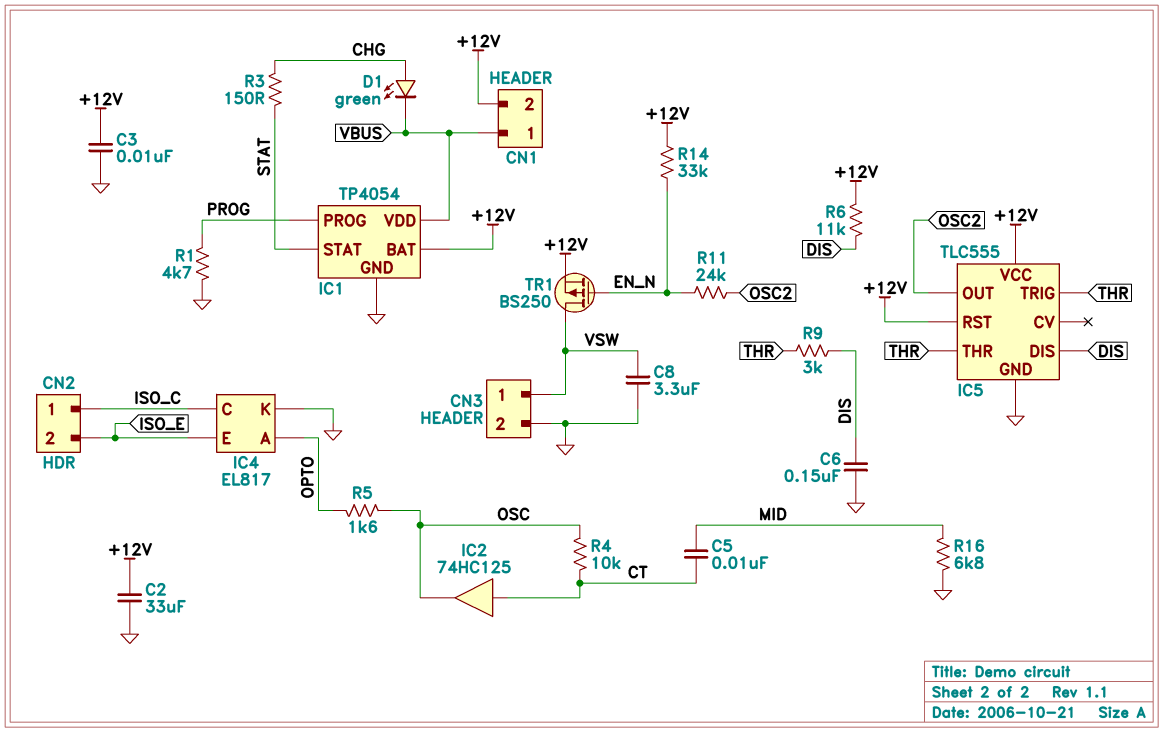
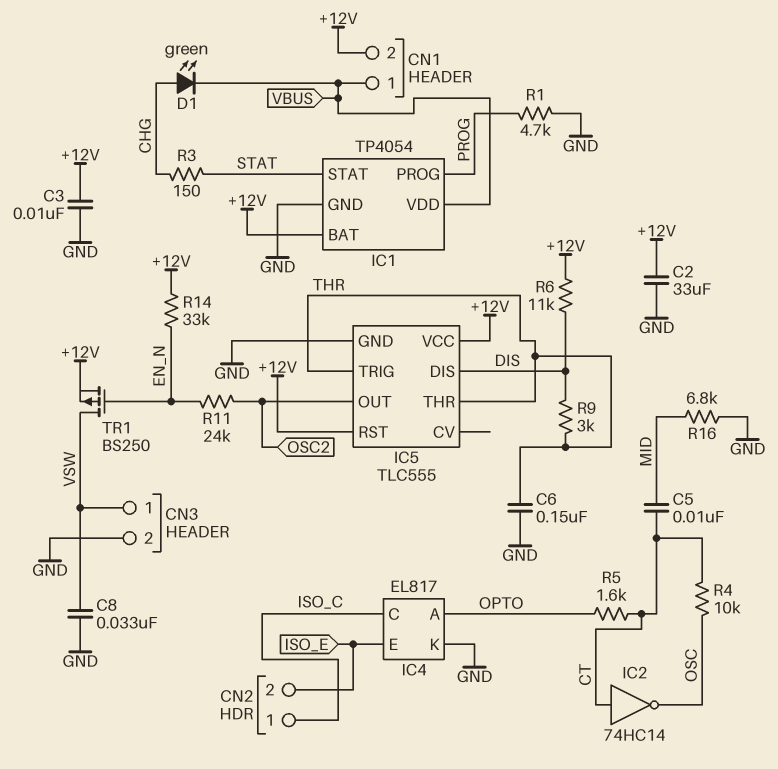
C6: 150nF (DIS, GND) -> 150nF (GND, THR)
C8: 3.3uF (GND, VSW) -> 33nF (GND, VSW)
IC2: buffer 74HC125 (in CT, out OSC) -> NOT 74HC14 (in CT, out OSC)
R5: 1.6k (OPTO, OSC) -> 1.6k (CT, OPTO)

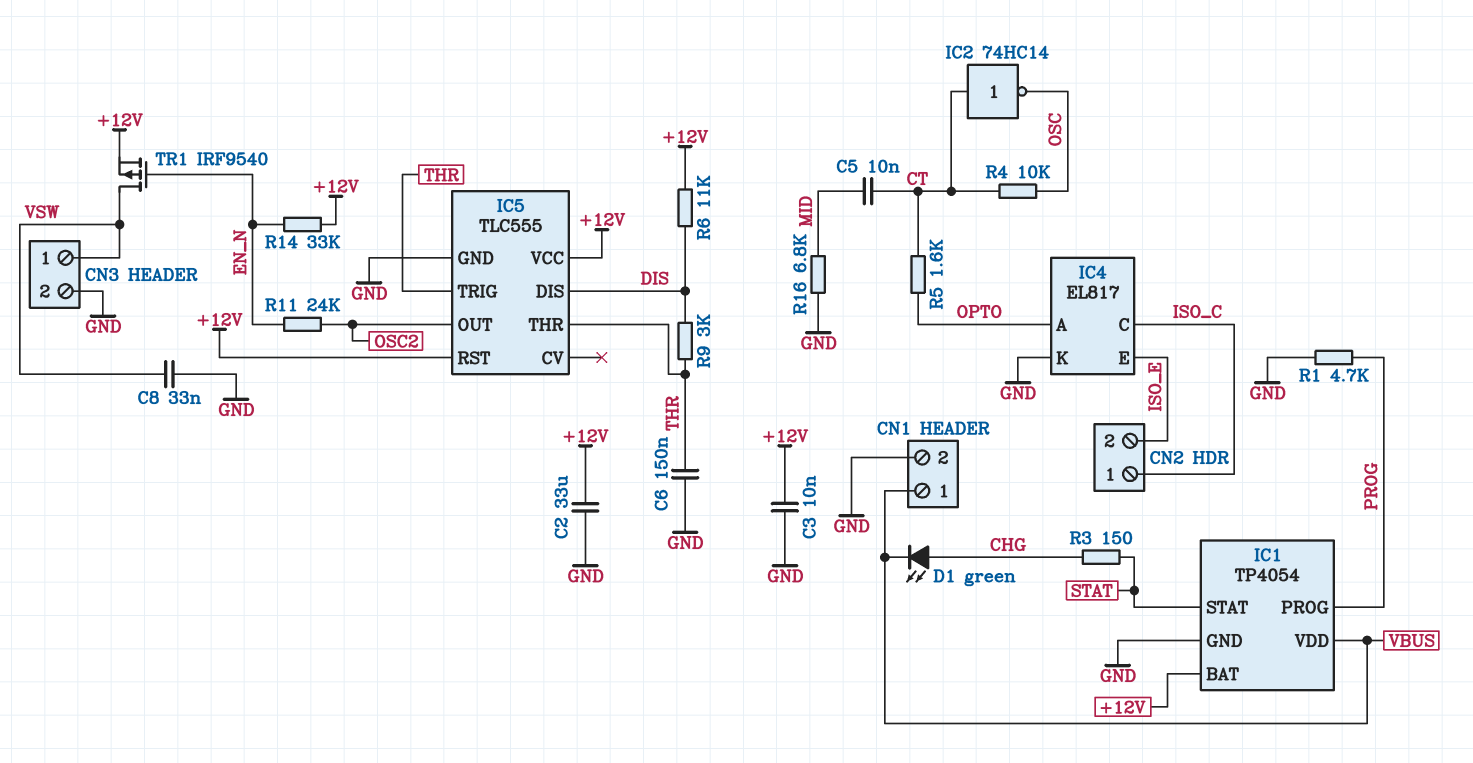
CN1 pin 2: +12V -> GND
TR1: PMOS BS250 (G EN_N, D VSW, S +12V) -> PMOS IRF9540 (G EN_N, D VSW, S +12V)

